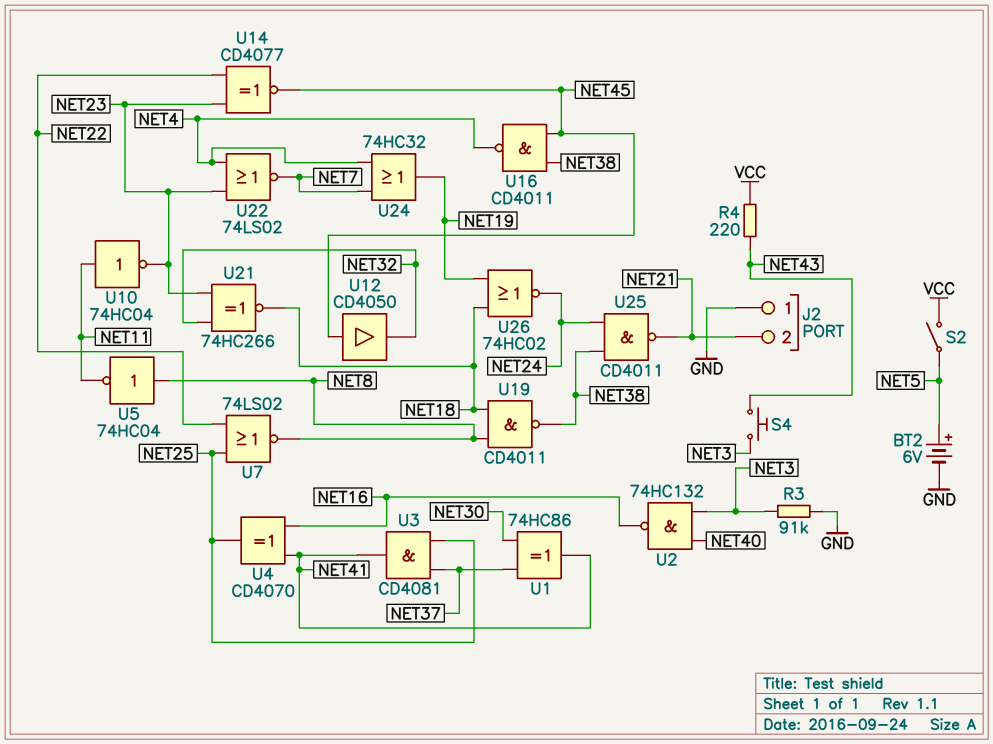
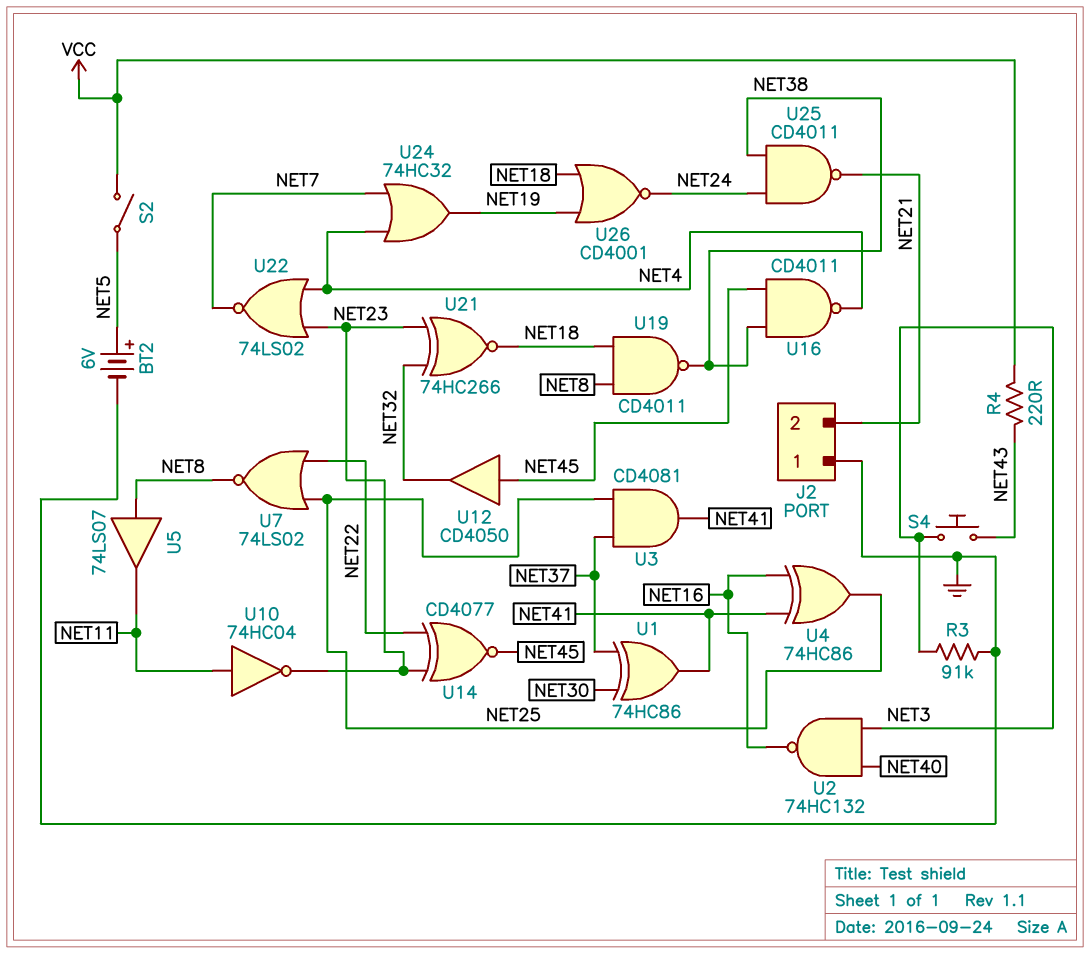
U4: XOR CD4070 (in NET16, in NET41, out NET25) -> XOR 74HC86 (in NET16, in NET41, out NET25)
U5: NOT 74HC04 (in NET8, out NET11) -> buffer 74LS07 (in NET8, out NET11)
U26: NOR 74HC02 (in NET18, in NET19, out NET24) -> NOR CD4001 (in NET18, in NET19, out NET24)

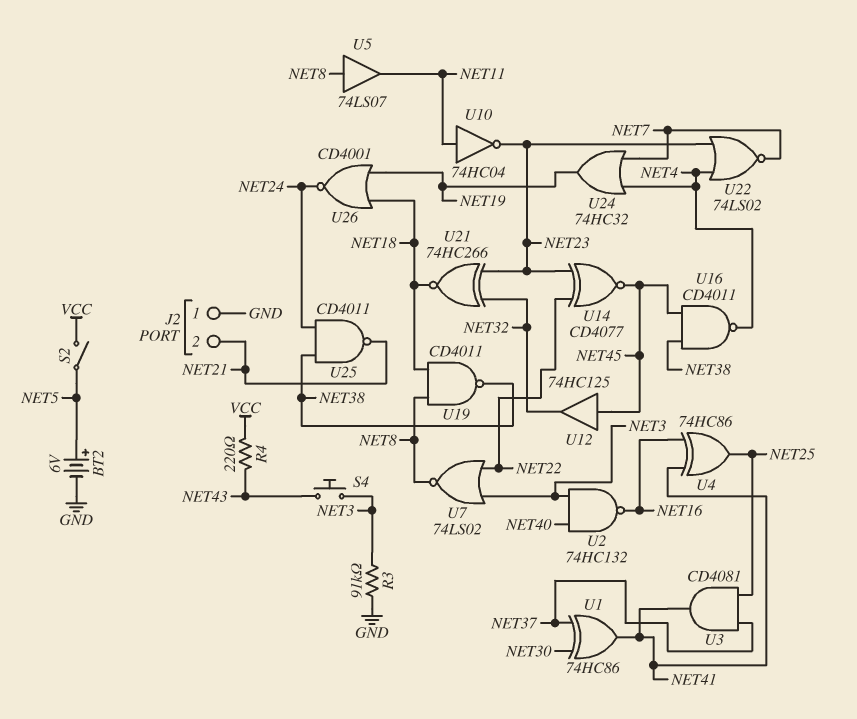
U7: NOR 74LS02 (in NET22, in NET25, out NET8) -> NOR 74LS02 (in NET3, in NET22, out NET8)
U12: buffer CD4050 (in NET45, out NET32) -> buffer 74HC125 (in NET45, out NET32)

